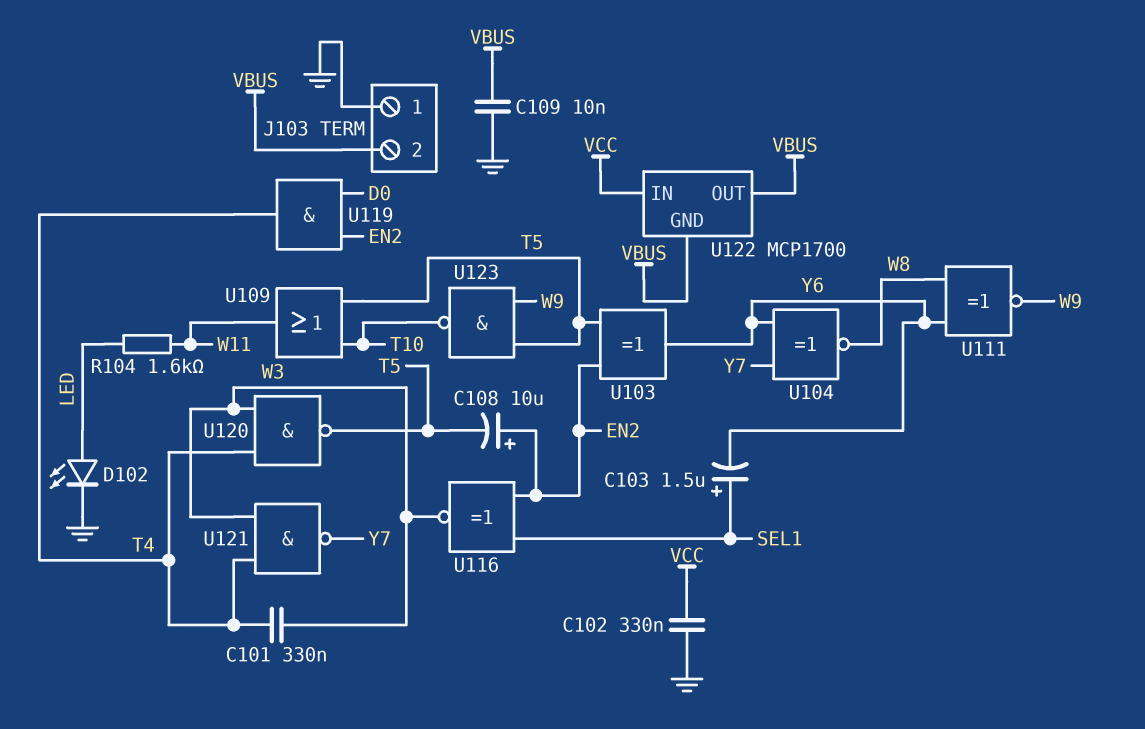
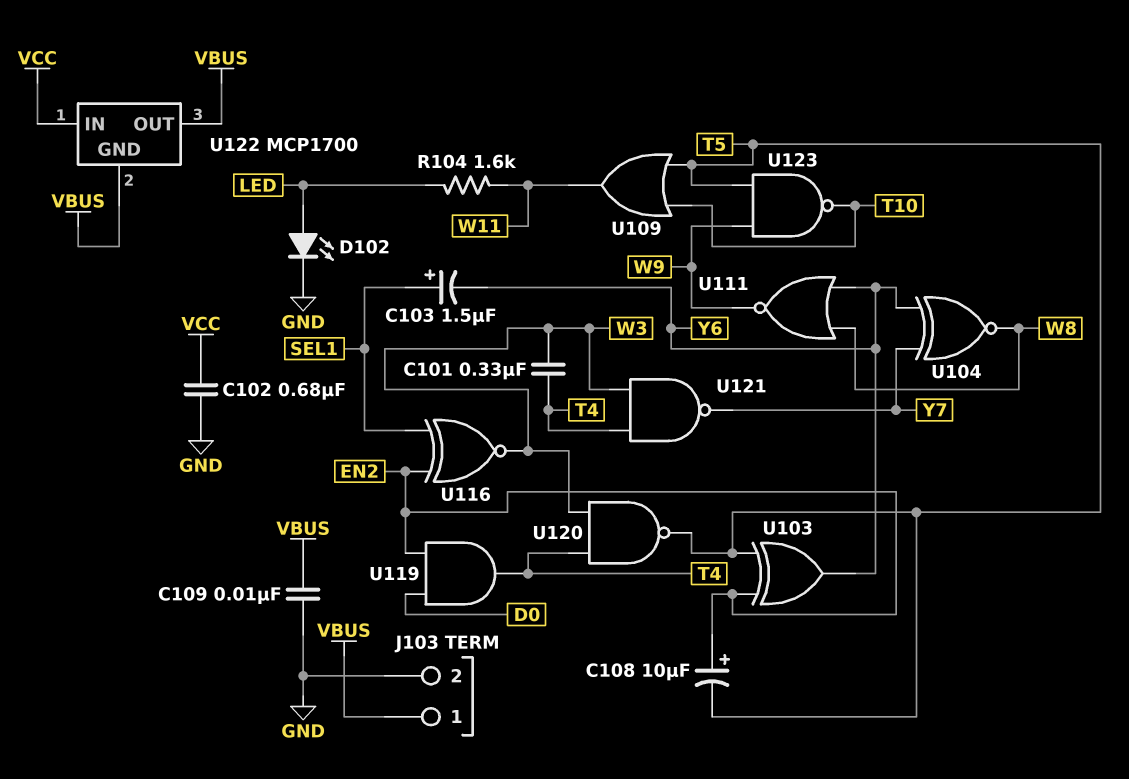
C102: 330nF (GND, VCC) -> 680nF (GND, VCC)
J103 pin 1: GND -> VBUS
J103 pin 2: VBUS -> GND
U111: XNOR (in W8, in Y6, out W9) -> NOR (in W8, in Y6, out W9)

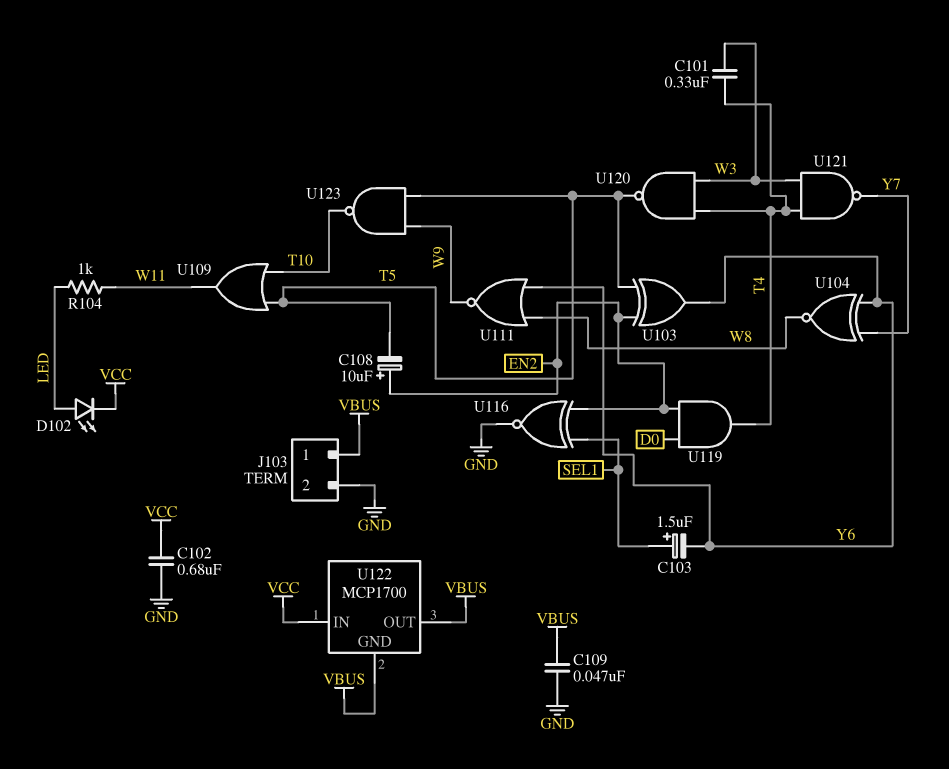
C109: 10nF (GND, VBUS) -> 47nF (GND, VBUS)
D102: LED (A LED, K GND) -> LED (A LED, K VCC)
R104: 1.6k (LED, W11) -> 1k (LED, W11)
U116: XNOR (in EN2, in SEL1, out W3) -> XNOR (in EN2, in SEL1, out GND)

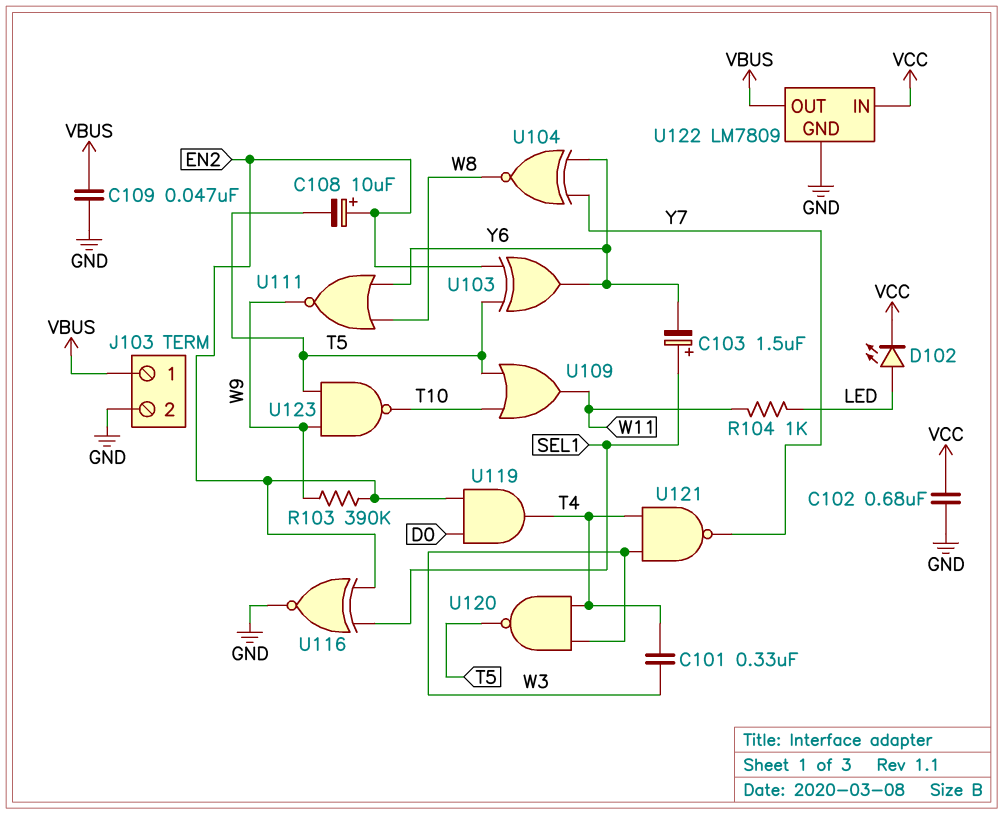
R103: none -> 390k (EN2, W9)
U122: MCP1700 -> LM7809
U122 pin GND: VBUS -> GND

